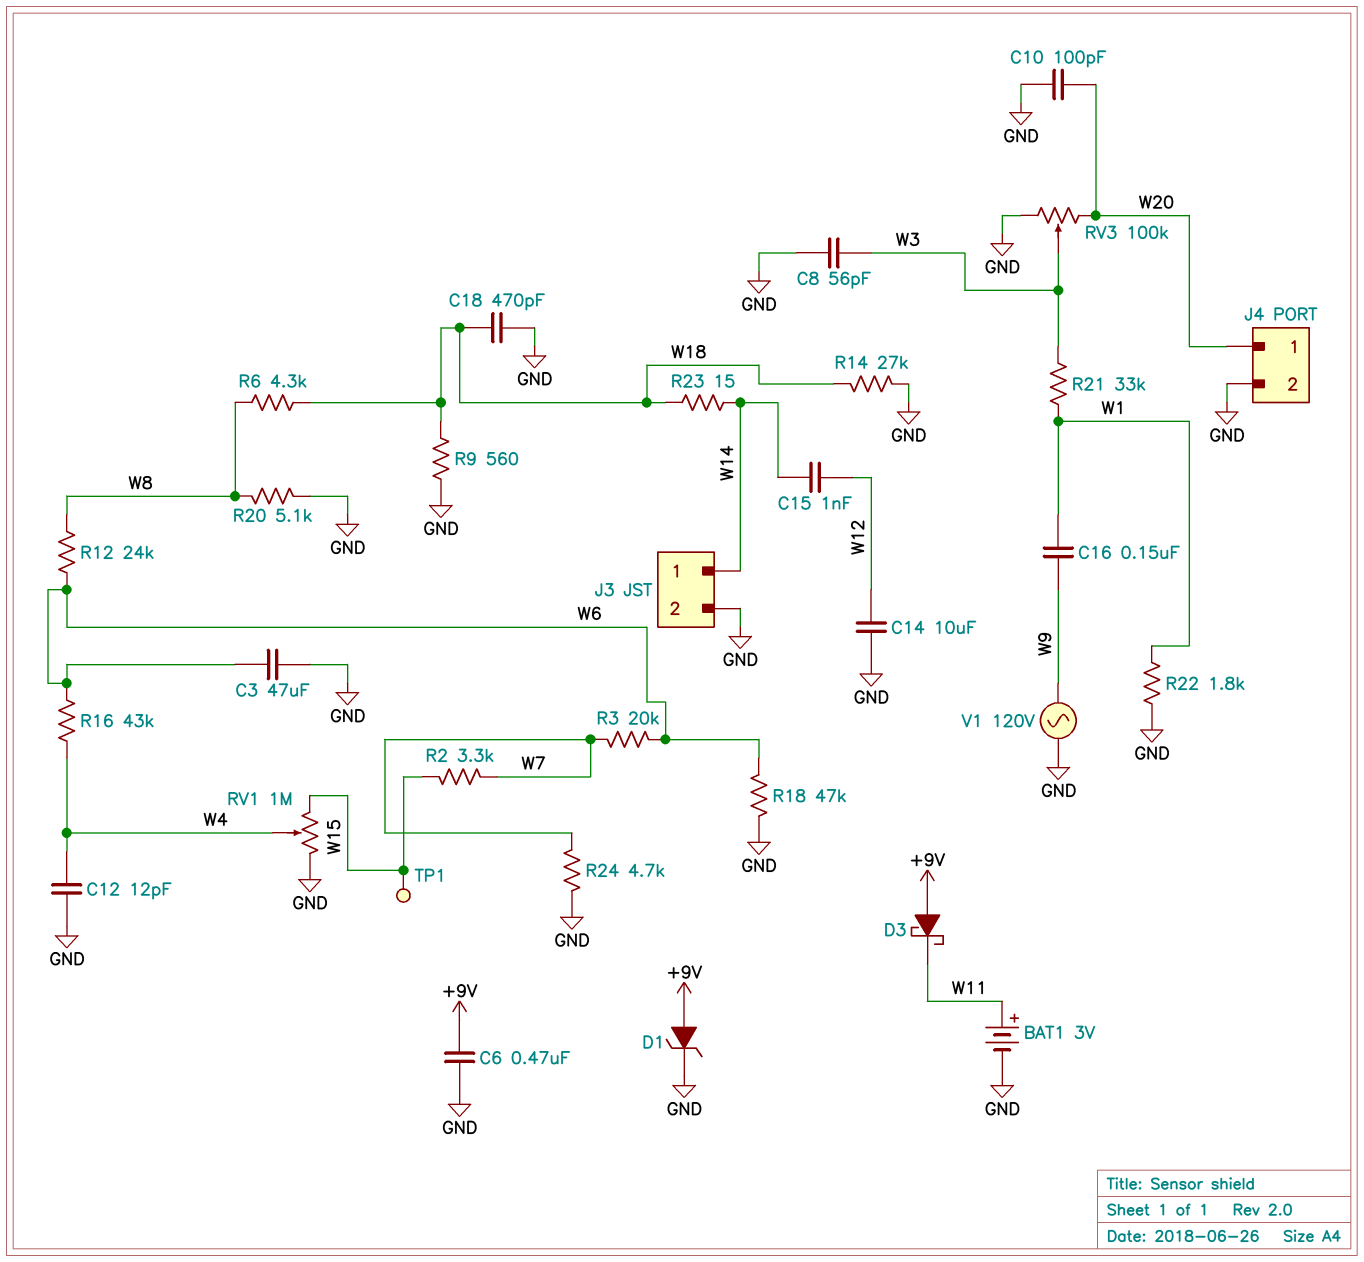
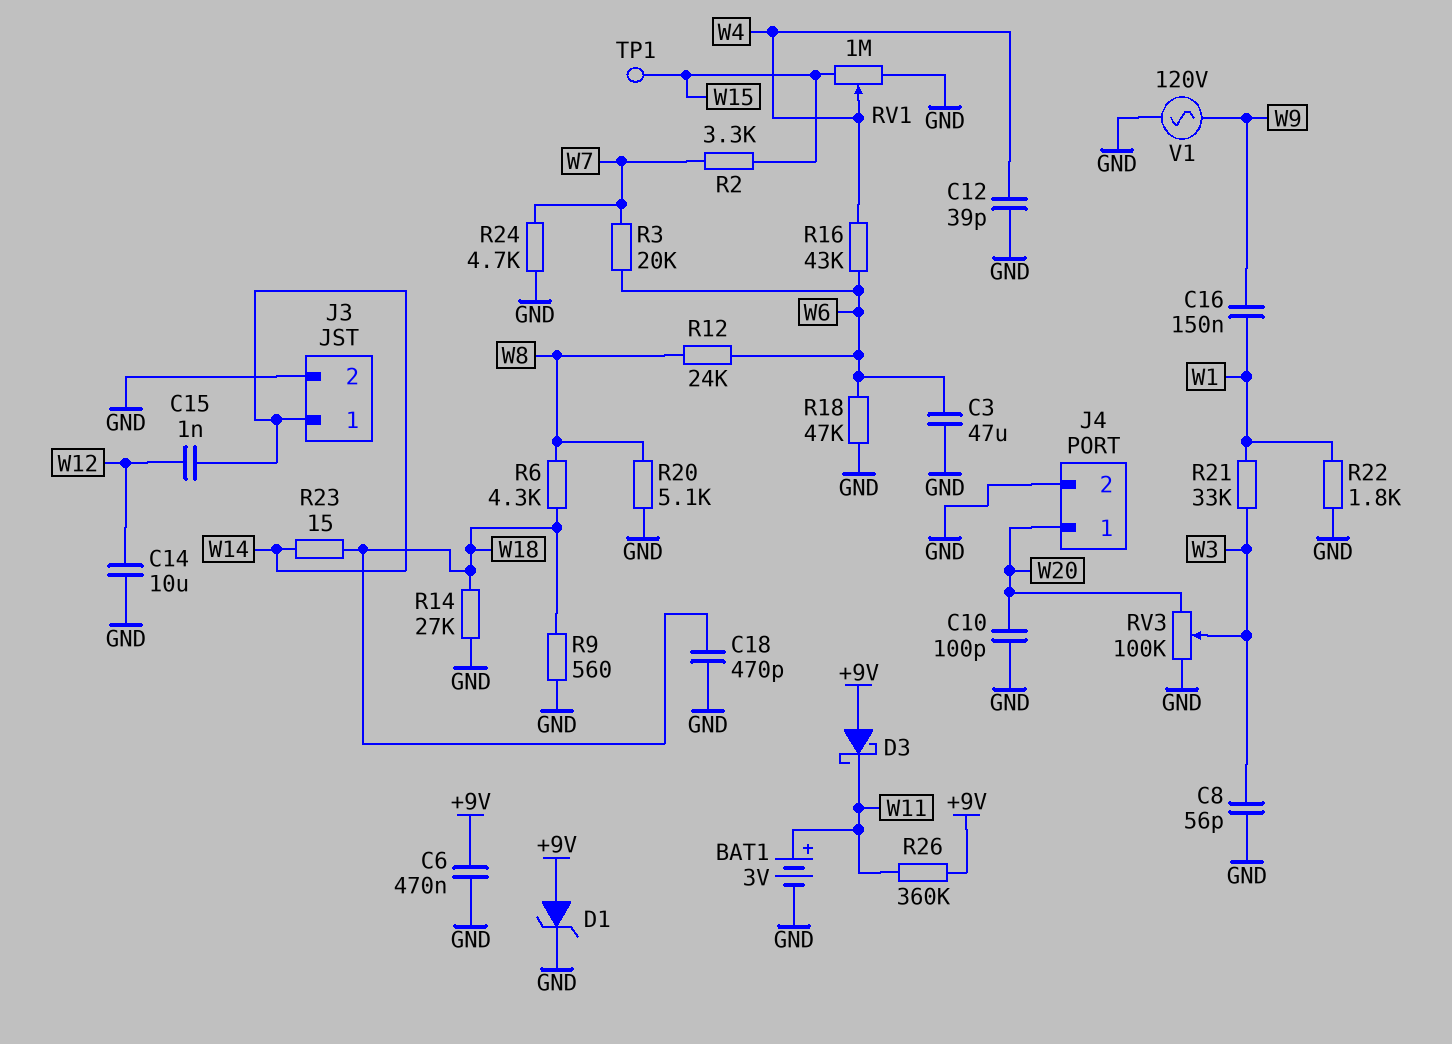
C12: 12pF (GND, W4) -> 39pF (GND, W4)
R26: none -> 360k (+9V, W11)

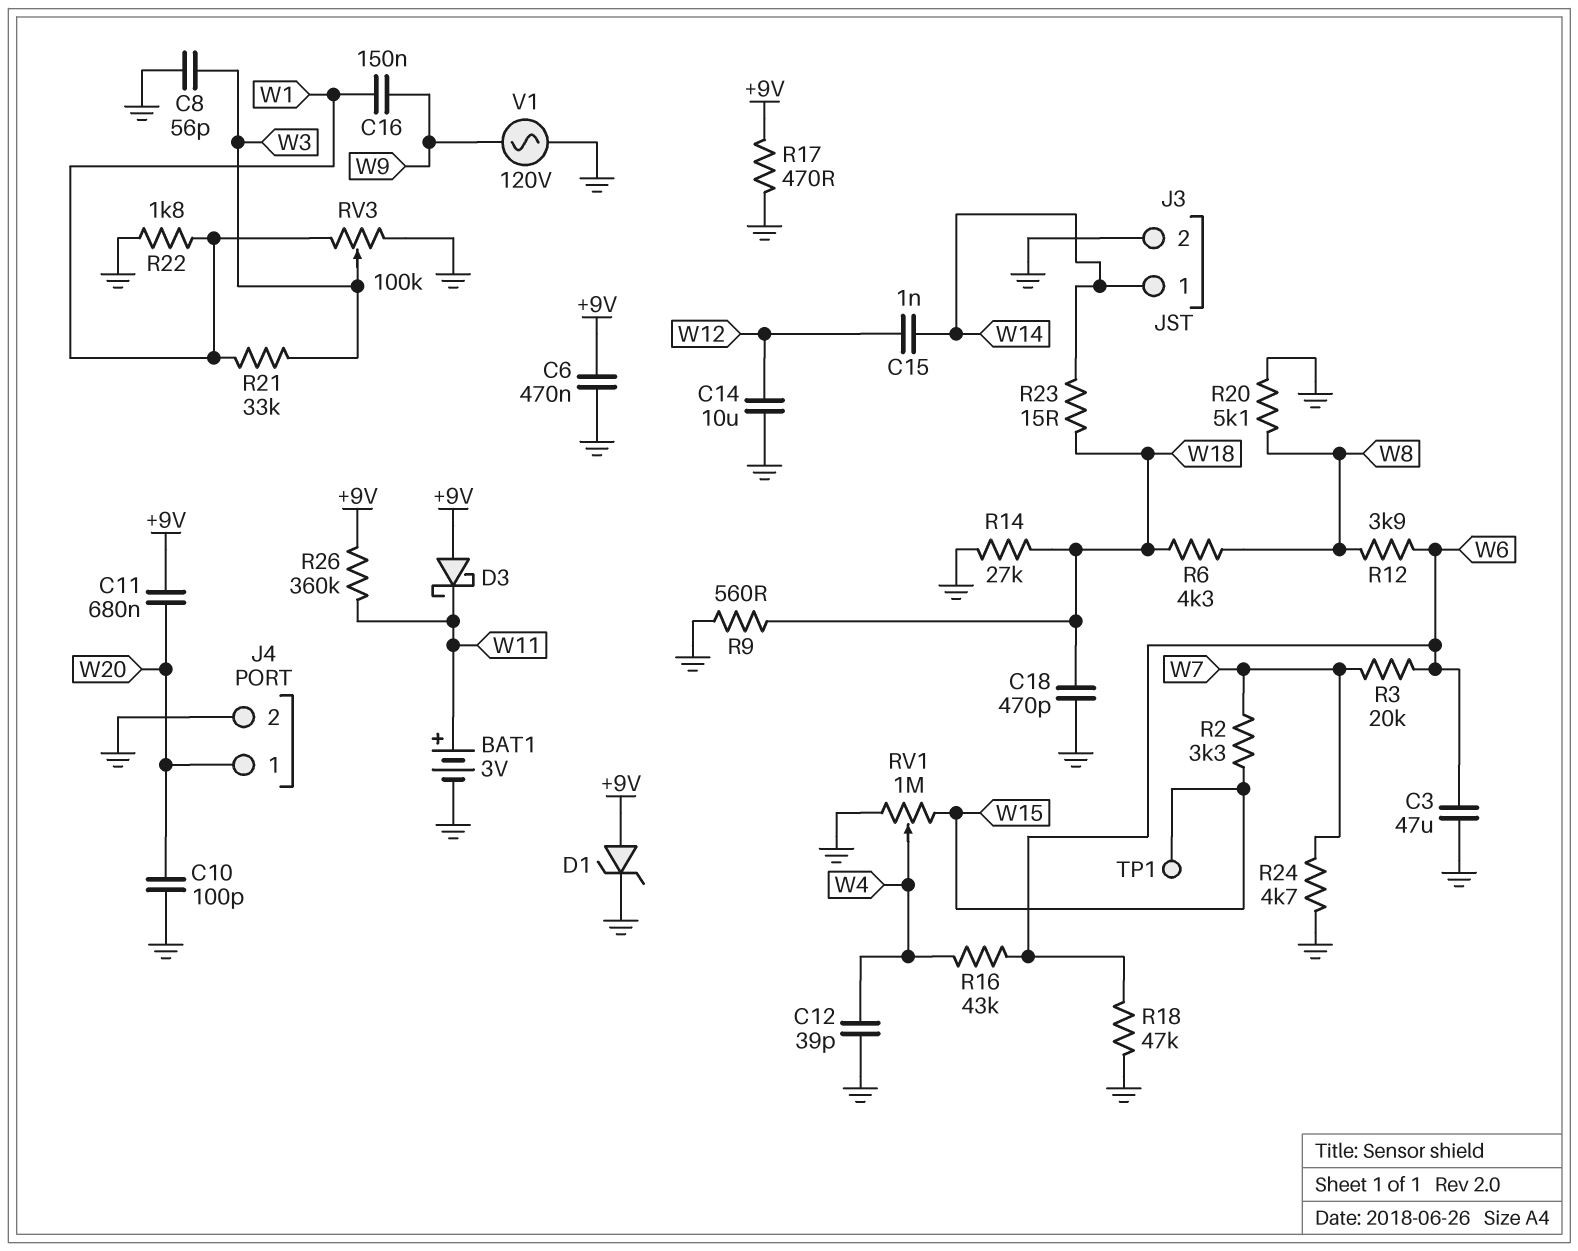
C11: none -> 680nF (+9V, W20)
R12: 24k (W6, W8) -> 3.9k (W6, W8)
R17: none -> 470 (+9V, GND)
RV3: 100k (GND, W20, wiper W3) -> 100k (GND, W1, wiper W3)

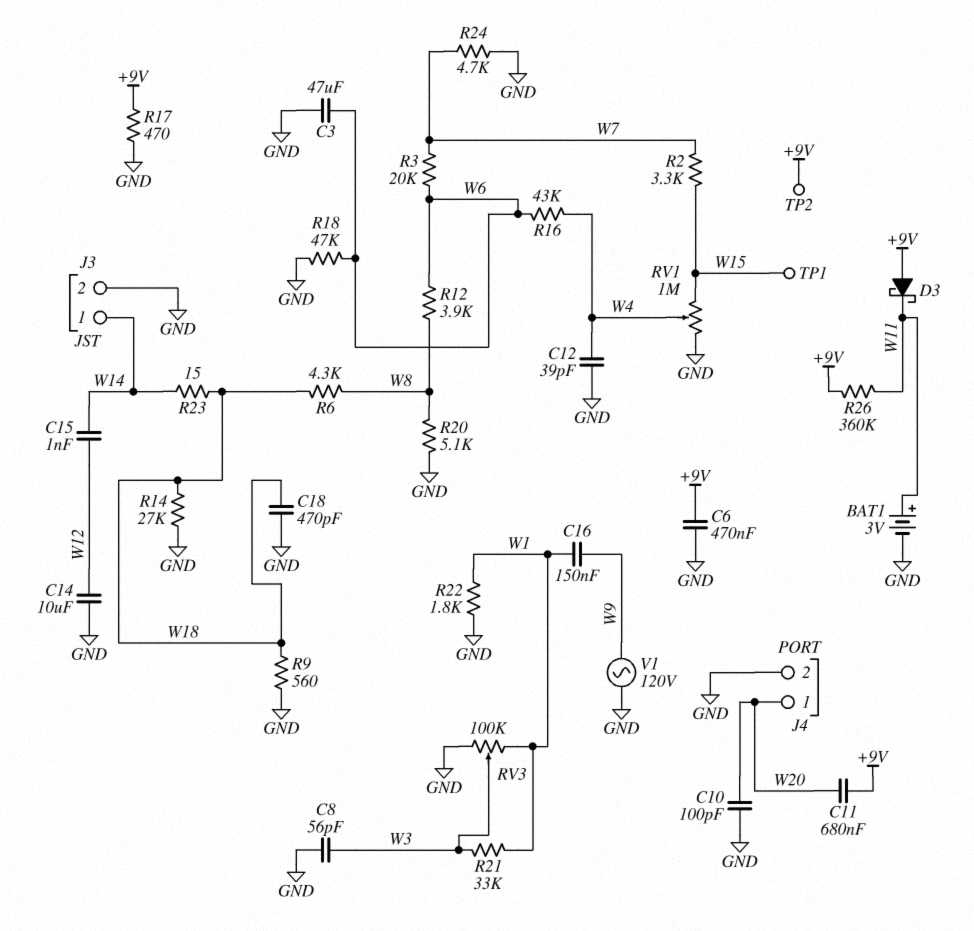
D1: zener (A +9V, K GND) -> none
TP2: none -> test point (+9V)

